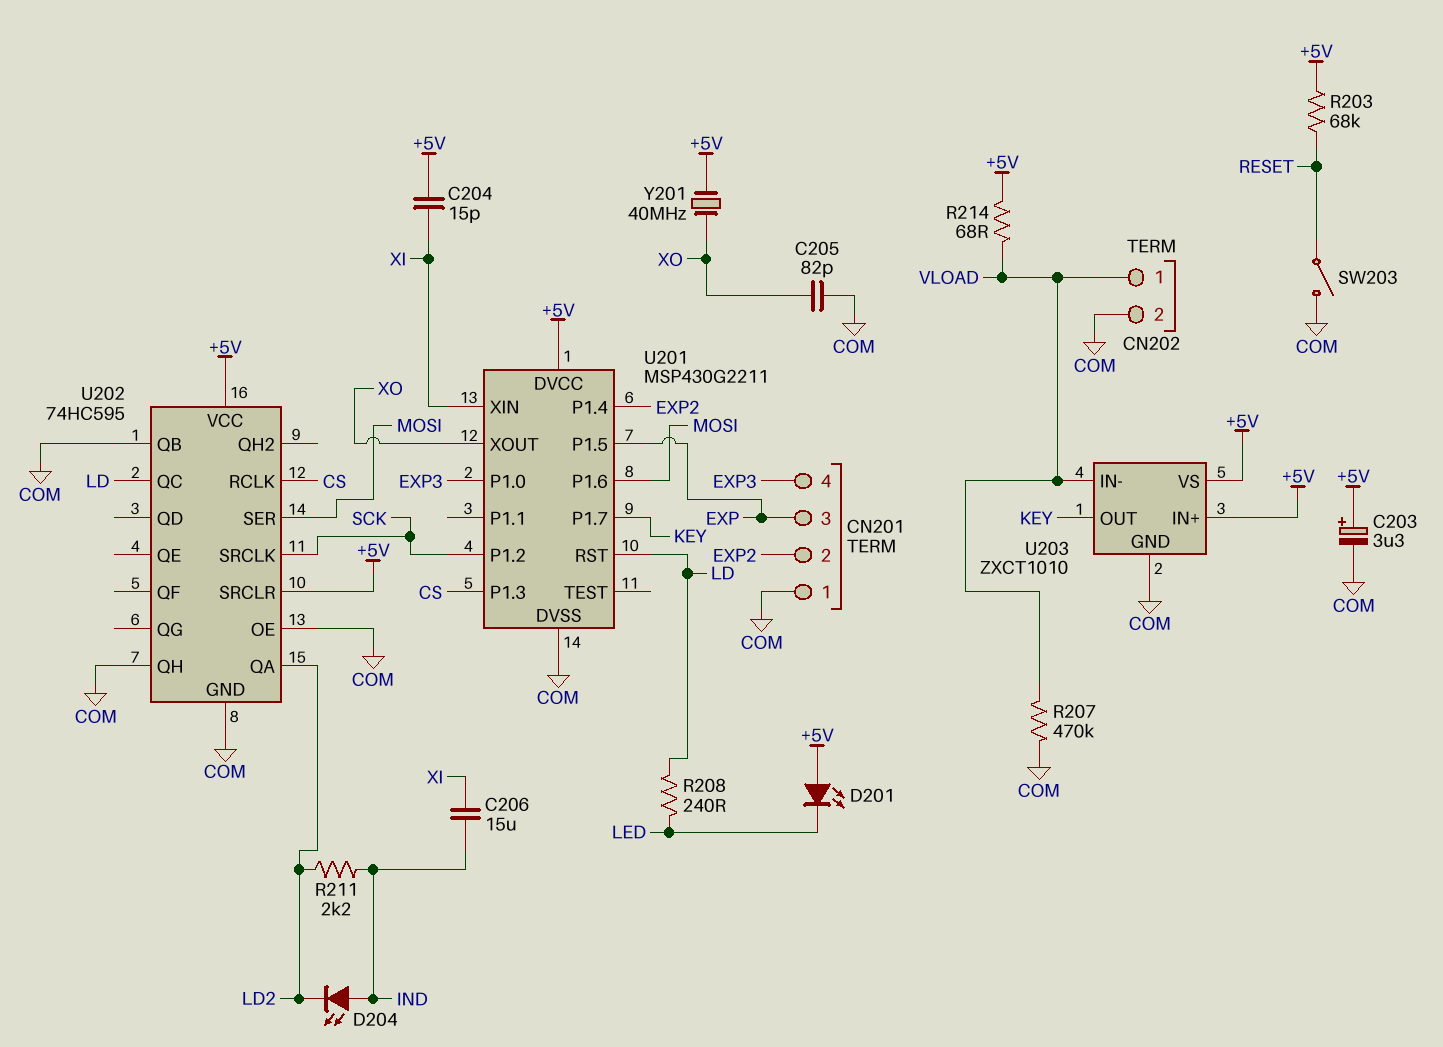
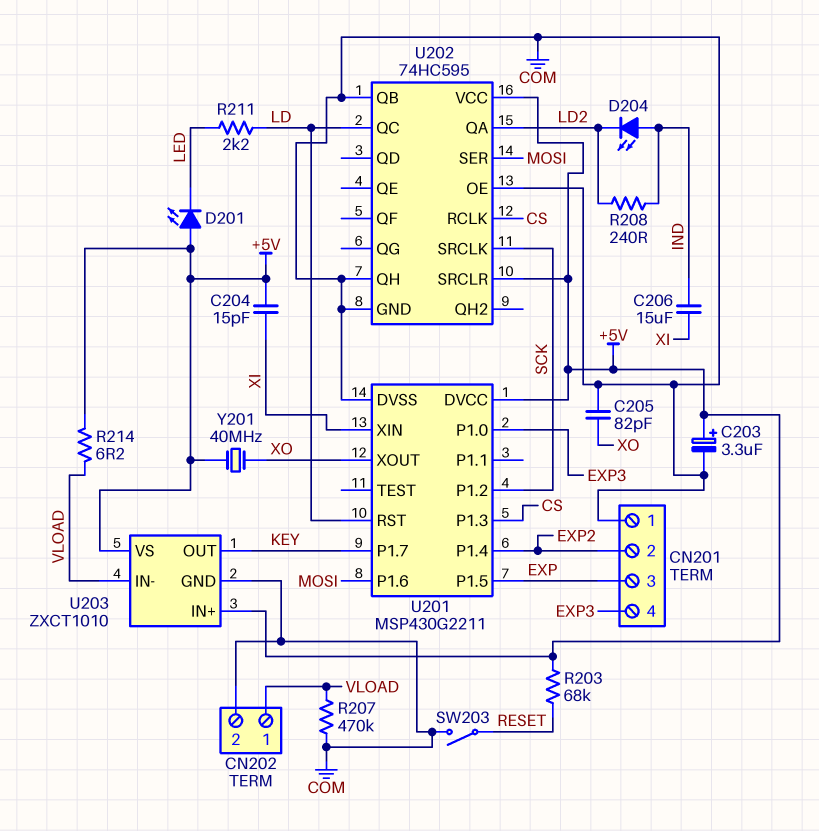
R208: 240 (LD, LED) -> 240 (IND, LD2)
R211: 2.2k (IND, LD2) -> 2.2k (LD, LED)
R214: 68 (+5V, VLOAD) -> 6.2 (+5V, VLOAD)

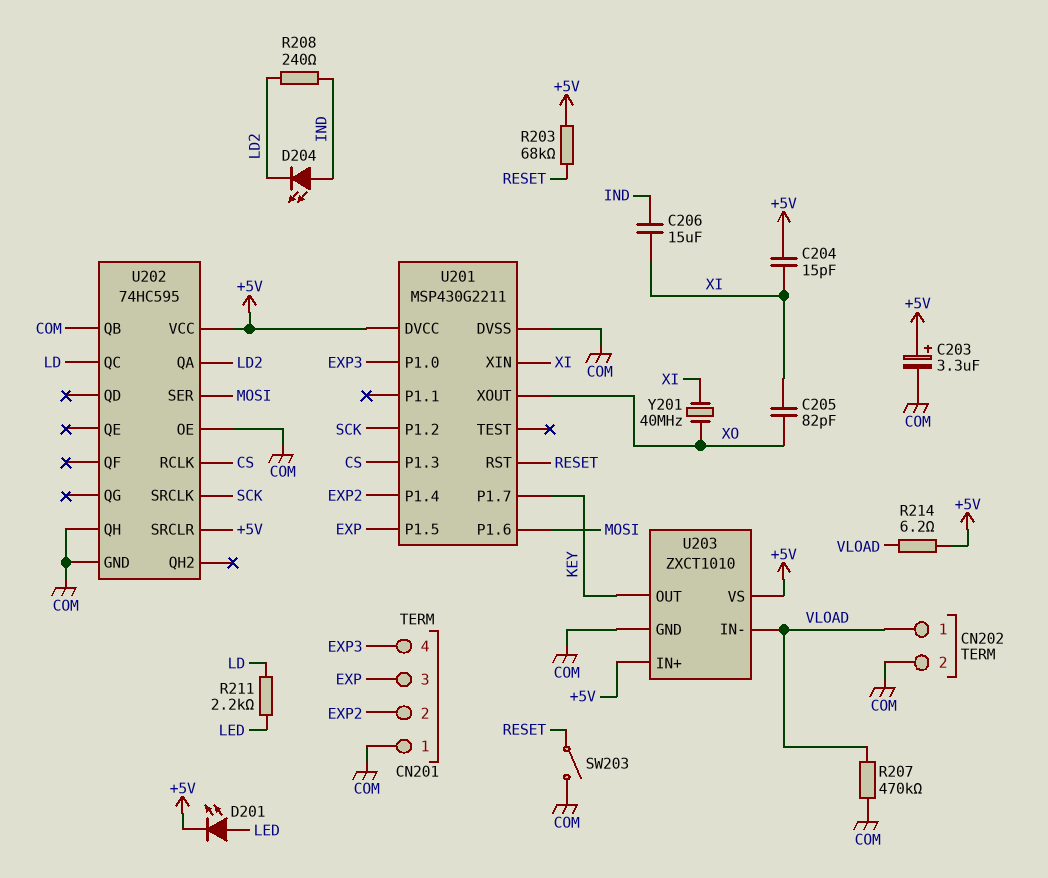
C205: 82pF (COM, XO) -> 82pF (XI, XO)
D201: LED (A +5V, K LED) -> LED (A LED, K +5V)
U201 pin RST: LD -> RESET
Y201: 40MHz (+5V, XO) -> 40MHz (XI, XO)

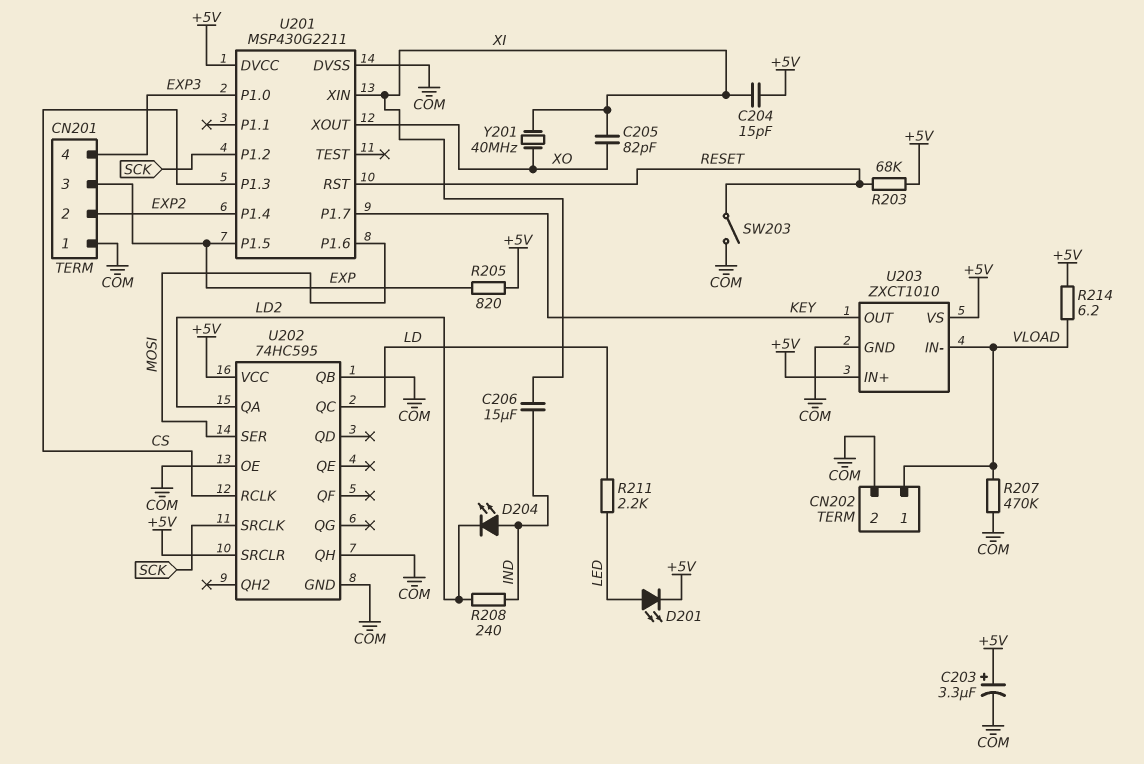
R205: none -> 820 (+5V, EXP)

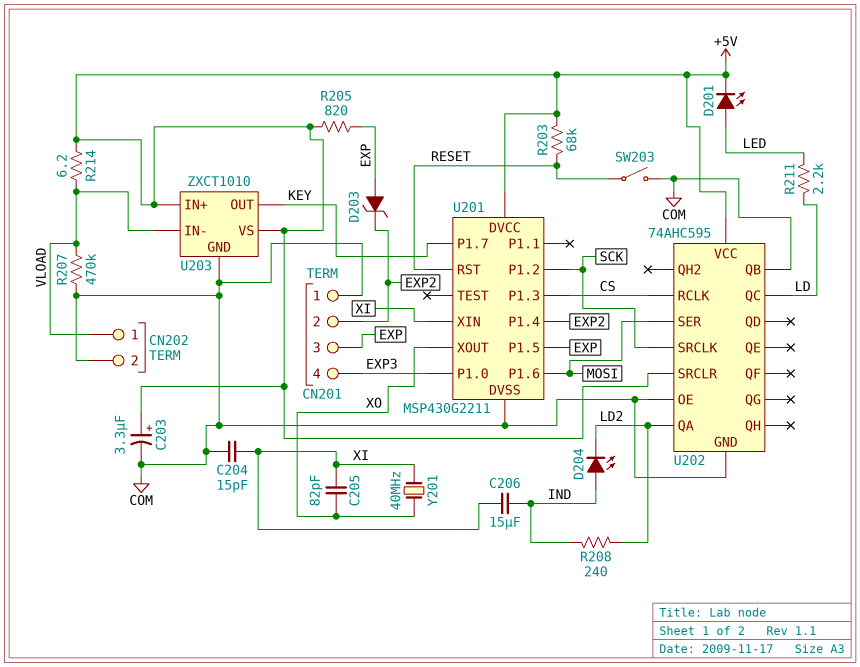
C204: 15pF (+5V, XI) -> 15pF (COM, XI)
D203: none -> zener (A EXP, K EXP2)
U202: 74HC595 -> 74AHC595
U202 pin QH: COM -> none

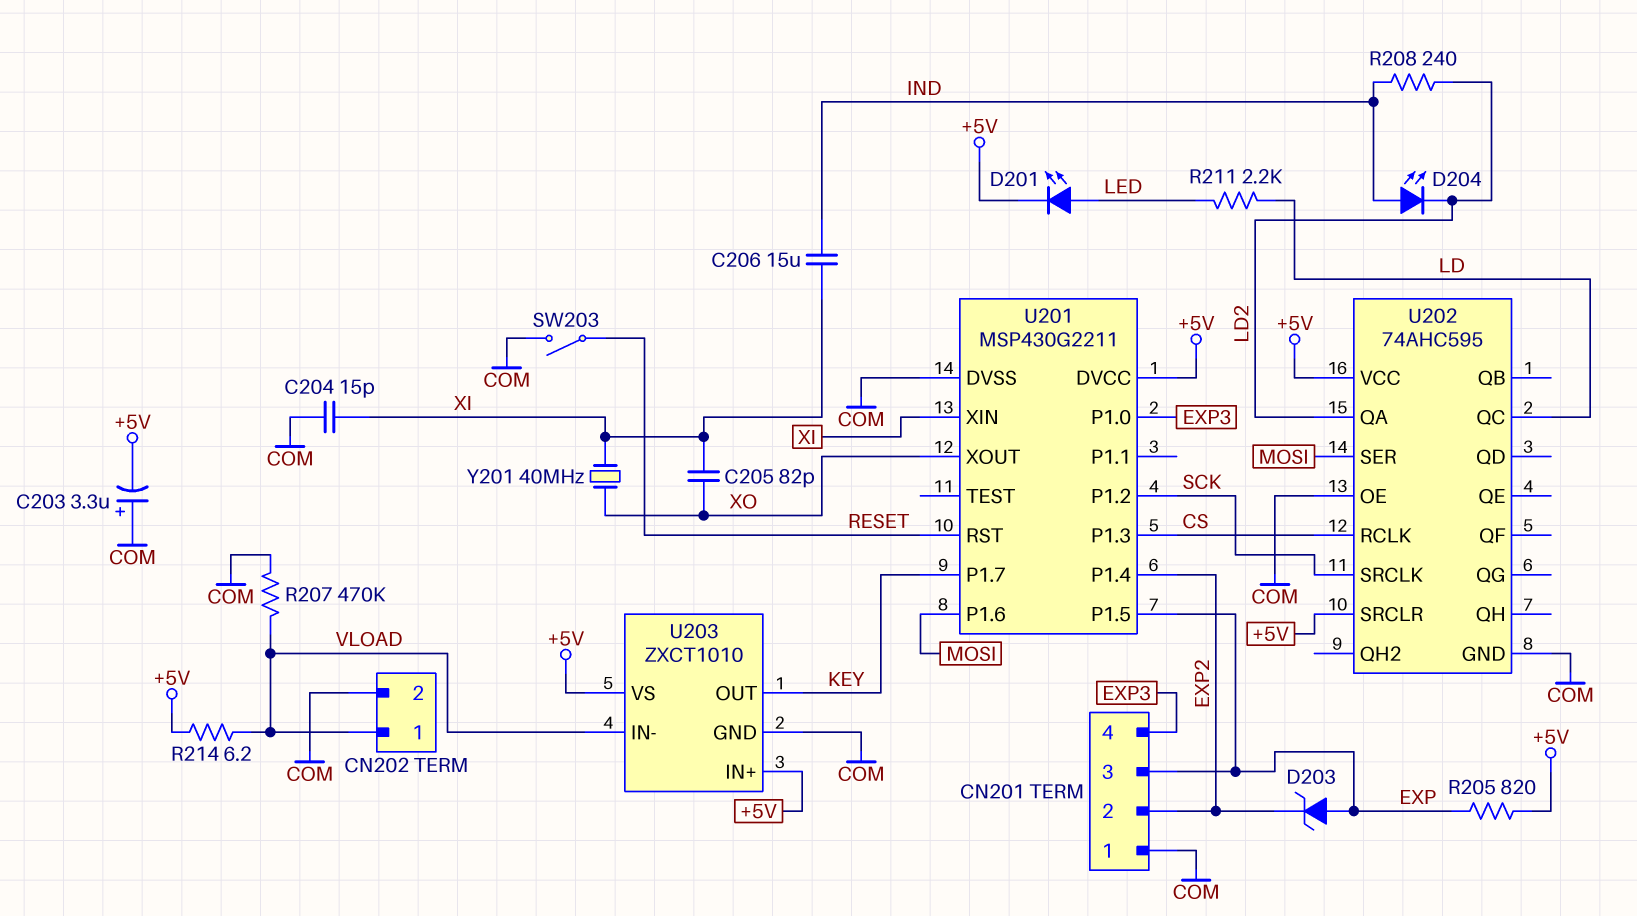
C203: 3.3uF (plus +5V, minus COM) -> 3.3uF (plus COM, minus +5V)
R203: 68k (+5V, RESET) -> none
U202 pin QB: COM -> none

